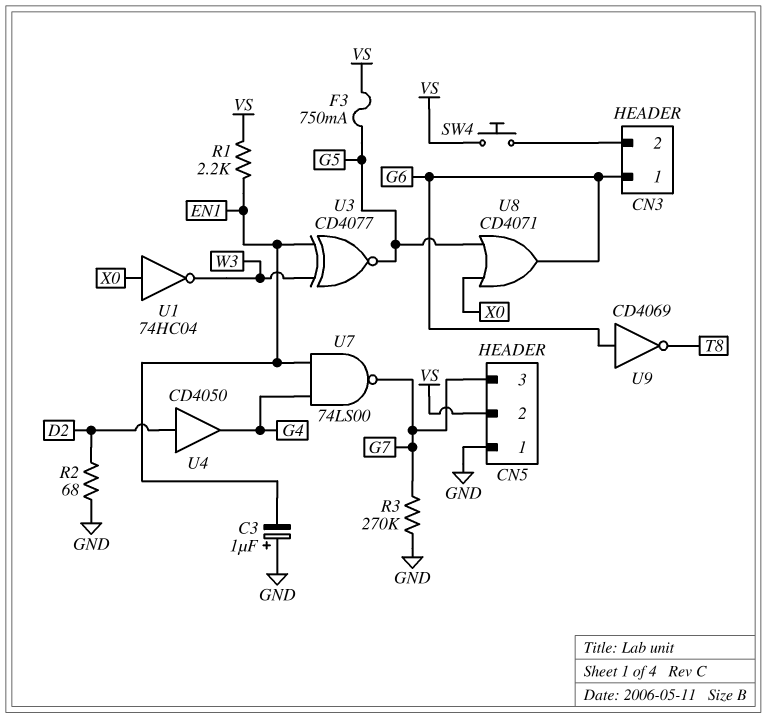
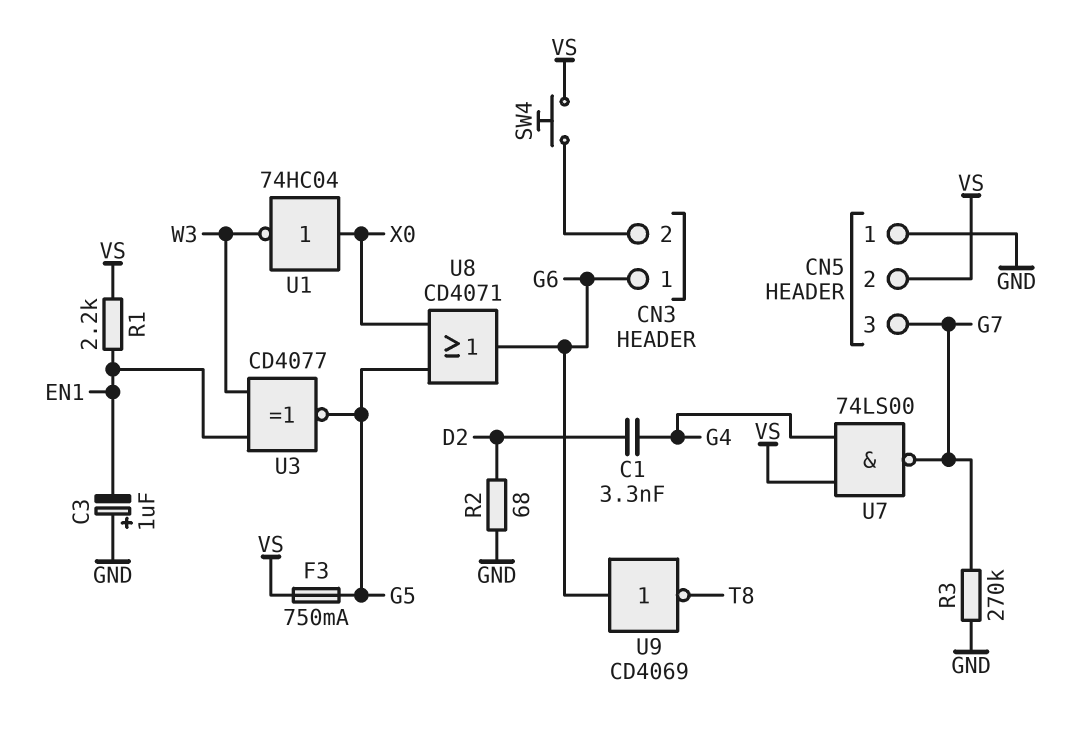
C1: none -> 3.3nF (D2, G4)
U4: buffer CD4050 (in D2, out G4) -> none
U7: NAND 74LS00 (in EN1, in G4, out G7) -> NAND 74LS00 (in G4, in VS, out G7)

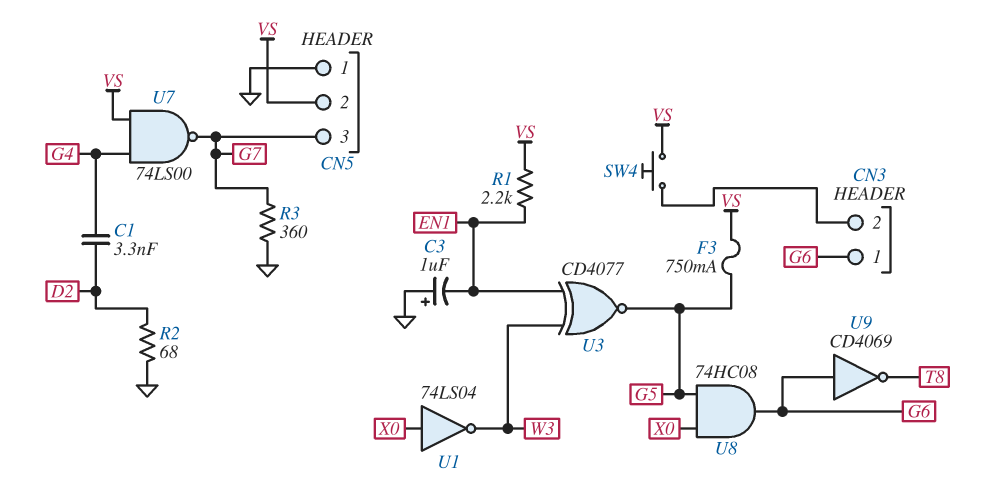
R3: 270k (G7, GND) -> 360 (G7, GND)
U1: NOT 74HC04 (in X0, out W3) -> NOT 74LS04 (in X0, out W3)
U8: OR CD4071 (in G5, in X0, out G6) -> AND 74HC08 (in G5, in X0, out G6)

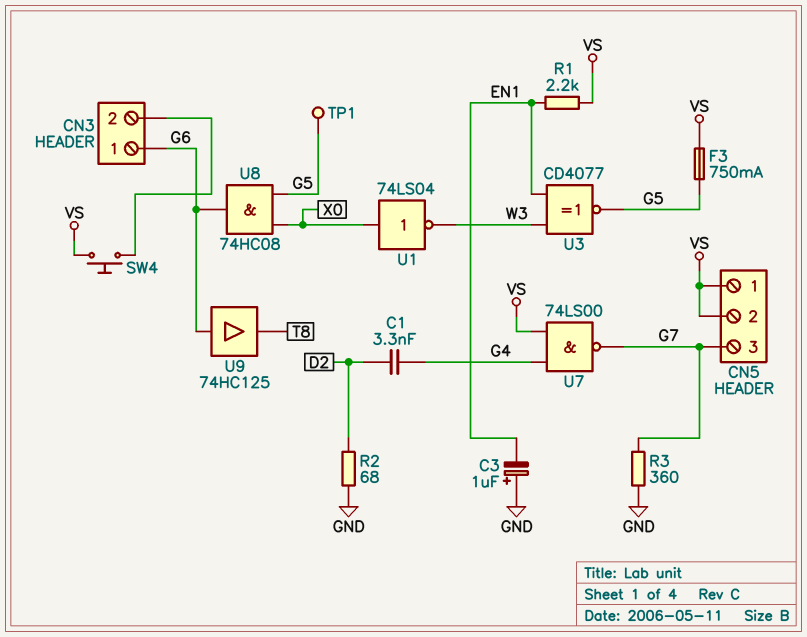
CN5 pin 1: GND -> VS
TP1: none -> test point (G5)
U9: NOT CD4069 (in G6, out T8) -> buffer 74HC125 (in G6, out T8)

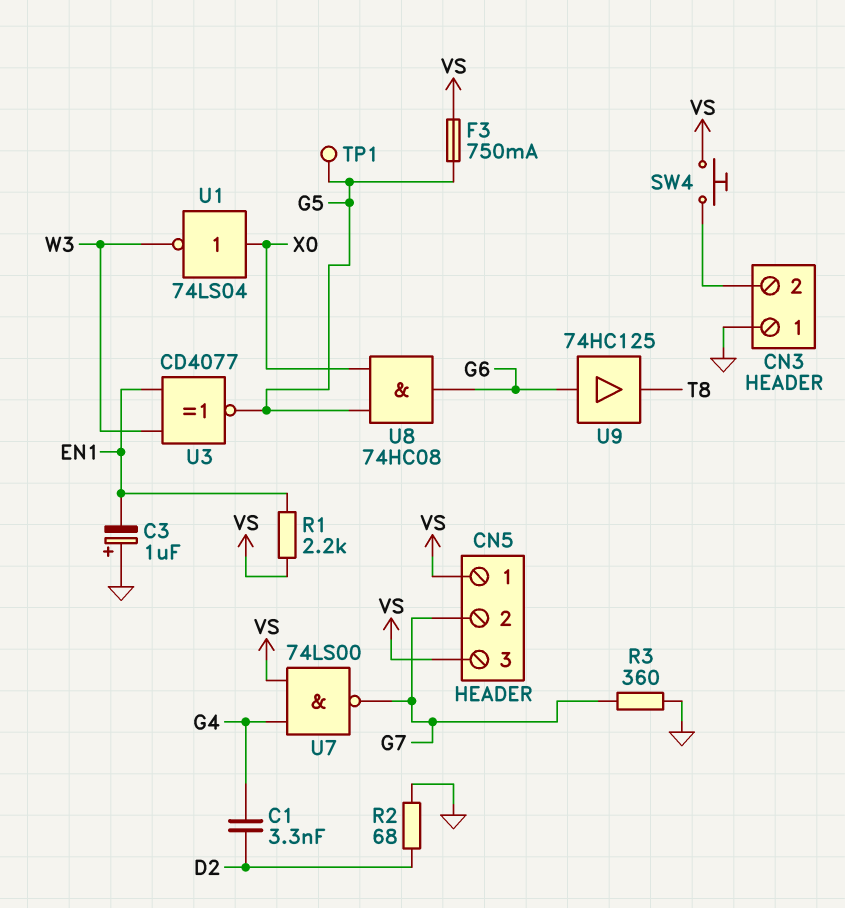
CN3 pin 1: G6 -> GND
CN5 pin 2: VS -> G7
CN5 pin 3: G7 -> VS

